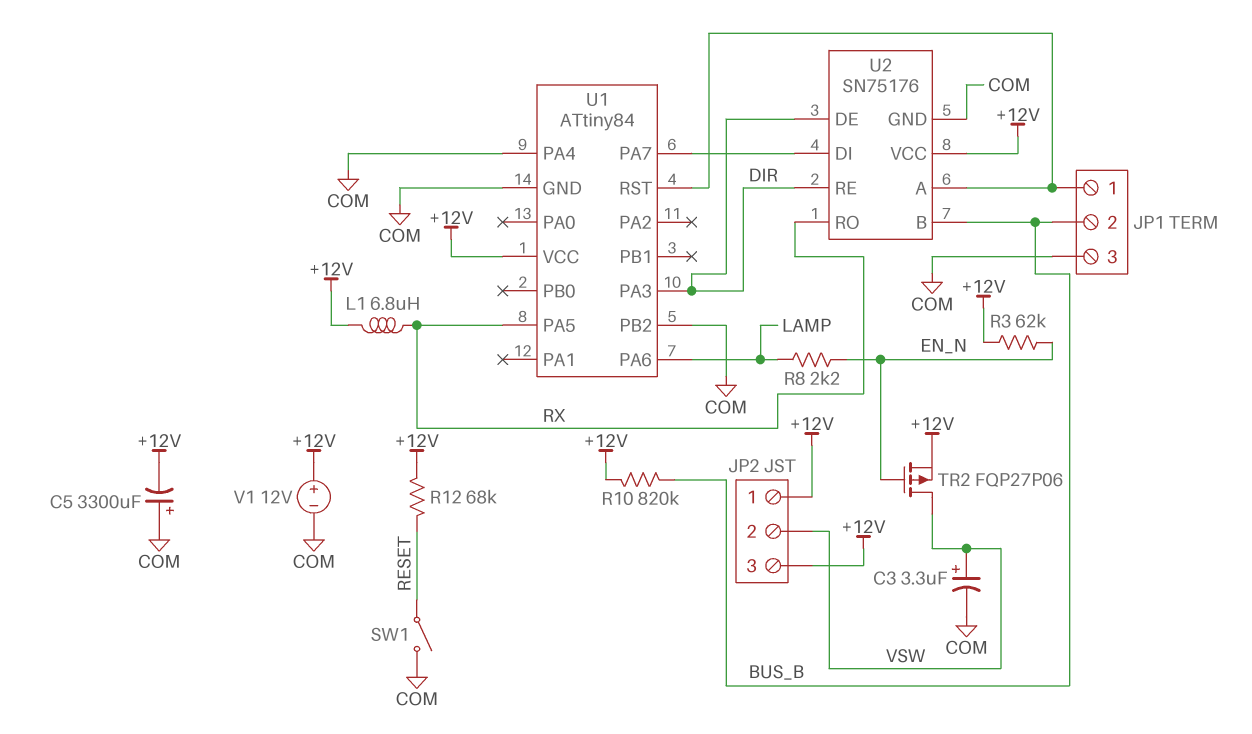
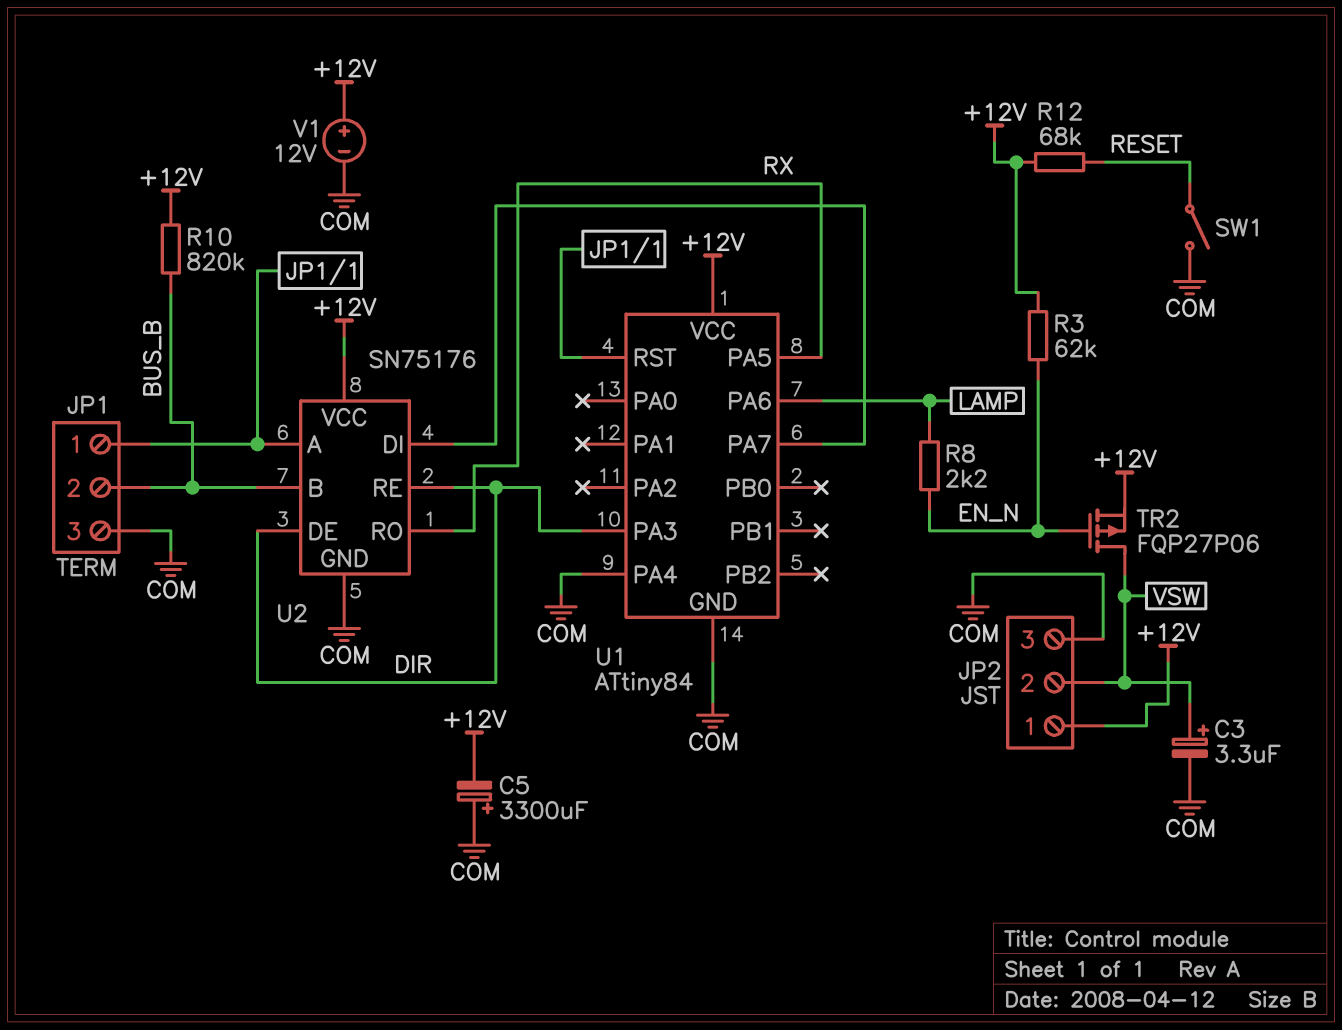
JP2 pin 3: +12V -> COM
L1: 6.8uH (+12V, RX) -> none
U1 pin PB2: COM -> none

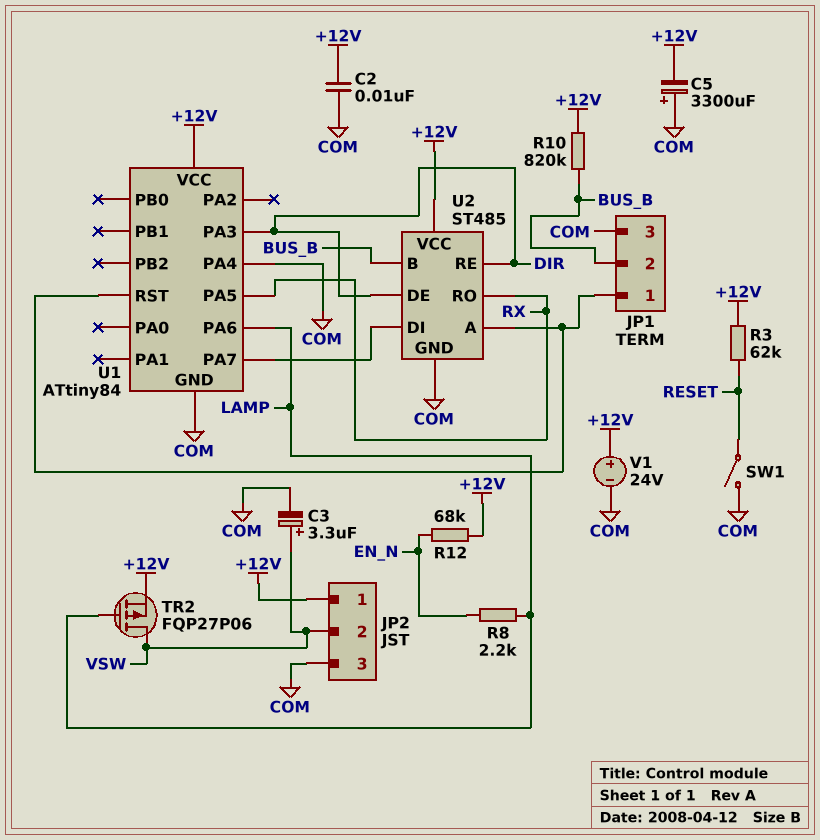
C2: none -> 10nF (+12V, COM)
R3: 62k (+12V, EN_N) -> 62k (+12V, RESET)
R12: 68k (+12V, RESET) -> 68k (+12V, EN_N)
TR2: PMOS FQP27P06 (G EN_N, D VSW, S +12V) -> PMOS FQP27P06 (G LAMP, D VSW, S +12V)
U2: SN75176 -> ST485
V1: 12V (plus +12V, minus COM) -> 24V (plus +12V, minus COM)

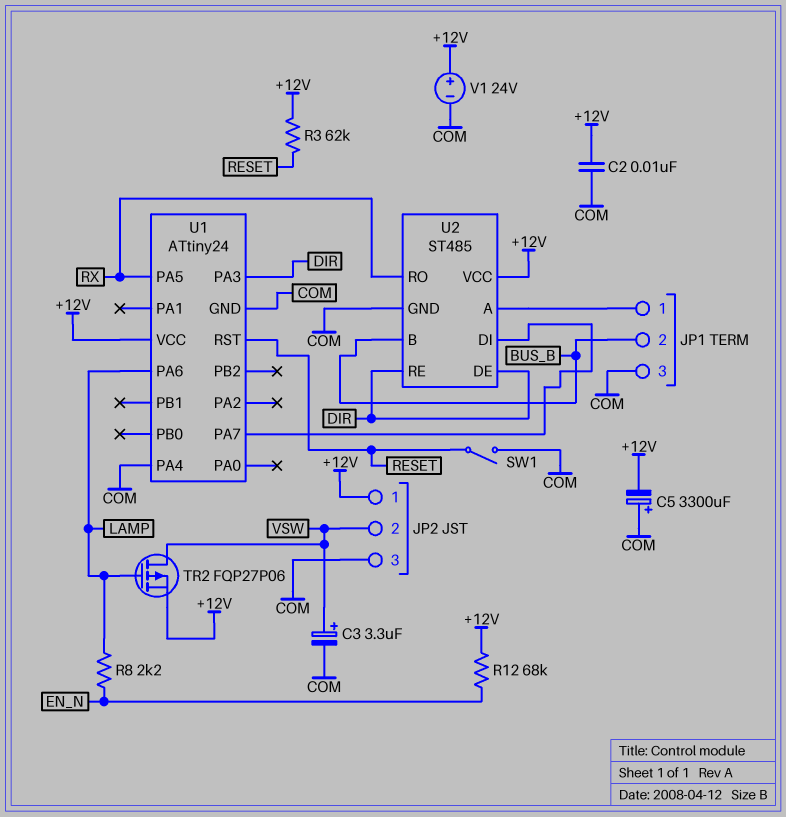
R10: 820k (+12V, BUS_B) -> none
U1: ATtiny84 -> ATtiny24
U1 pin RST: JP1/1 -> RESET

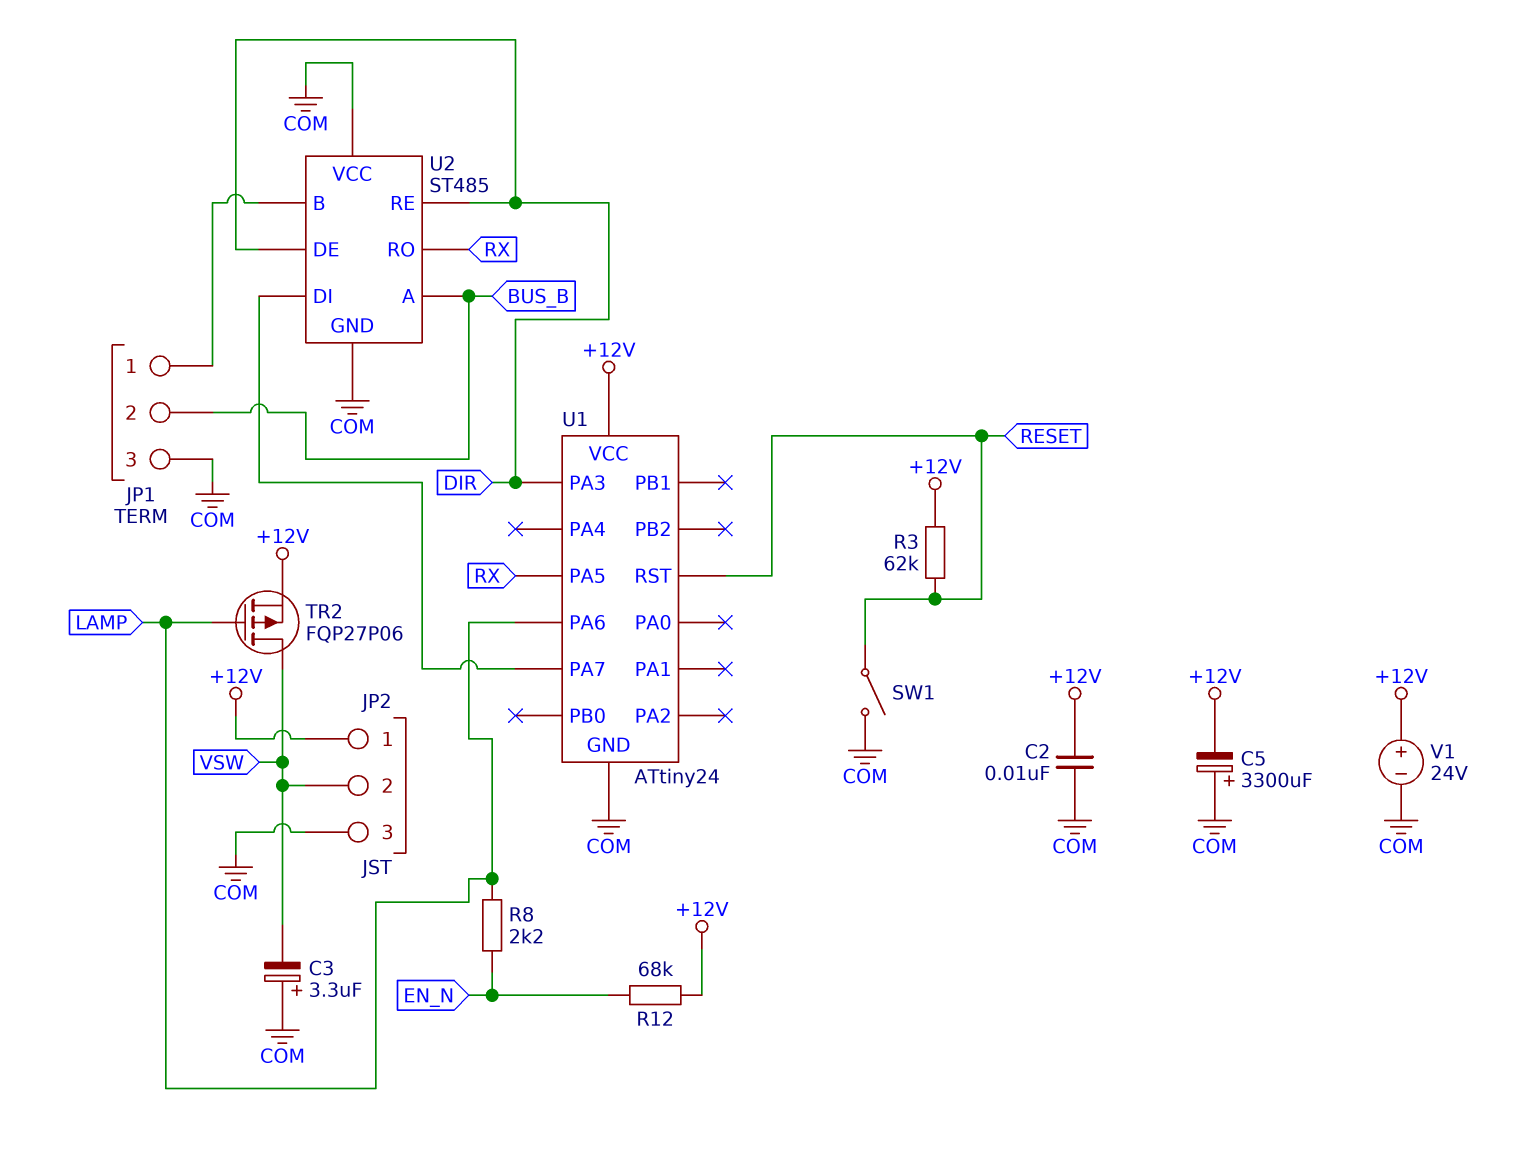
C3: 3.3uF (plus VSW, minus COM) -> 3.3uF (plus COM, minus VSW)
U1 pin PA4: COM -> none
U2 pin A: JP1/1 -> BUS_B
U2 pin B: BUS_B -> JP1/1
U2 pin VCC: +12V -> COM

